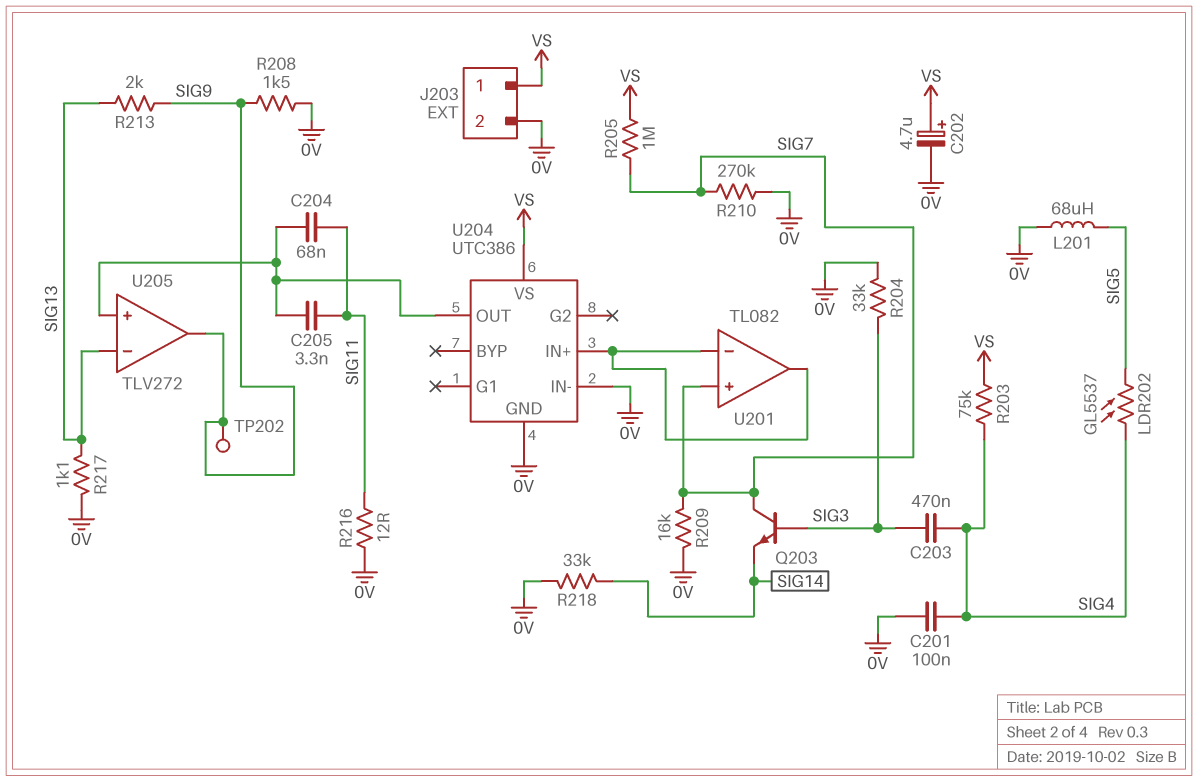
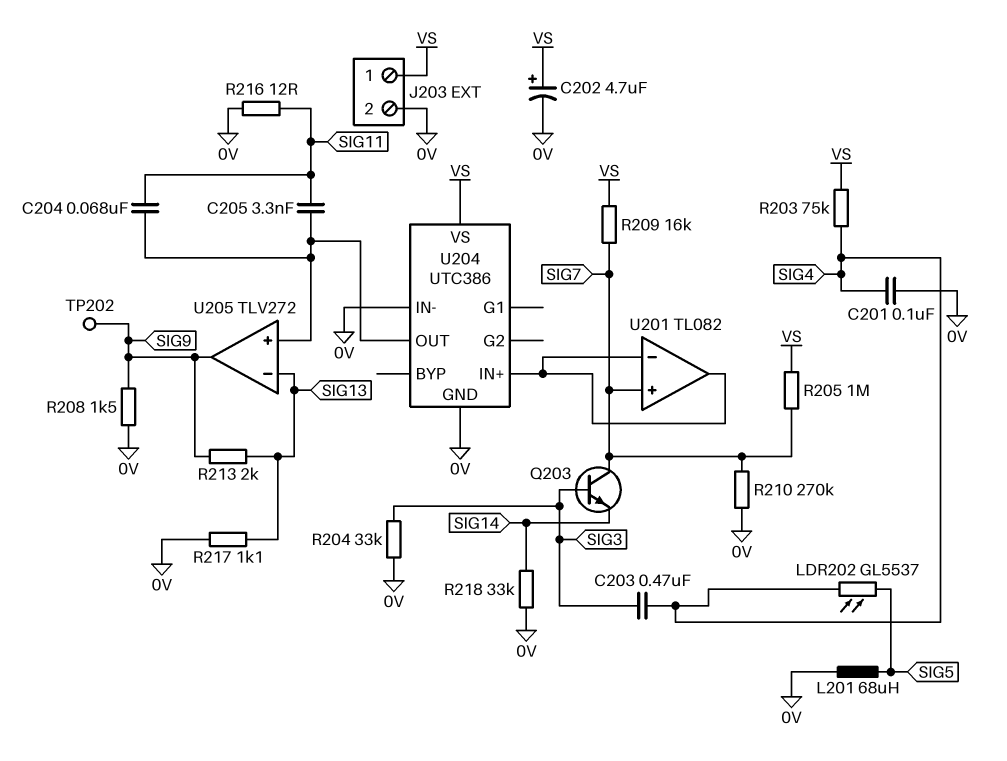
R209: 16k (0V, SIG7) -> 16k (SIG7, VS)

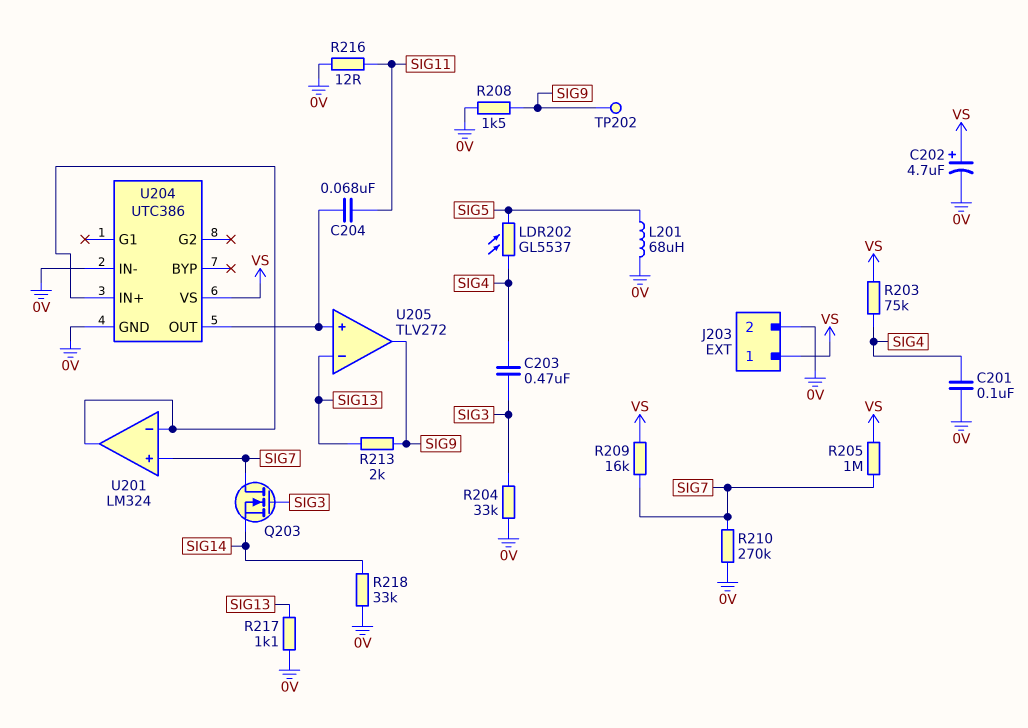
C205: 3.3nF (SIG11, U204/OUT) -> none
Q203: NPN (B SIG3, C SIG7, E SIG14) -> NMOS (G SIG3, D SIG7, S SIG14)
U201: TL082 -> LM324

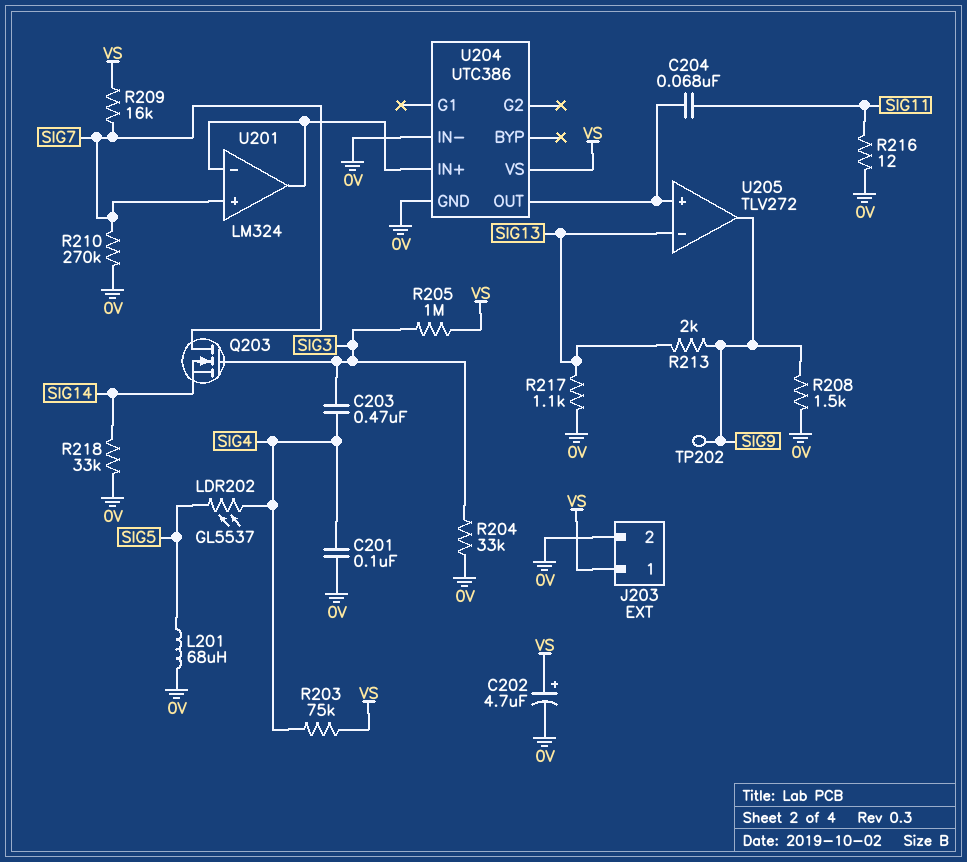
R205: 1M (SIG7, VS) -> 1M (SIG3, VS)

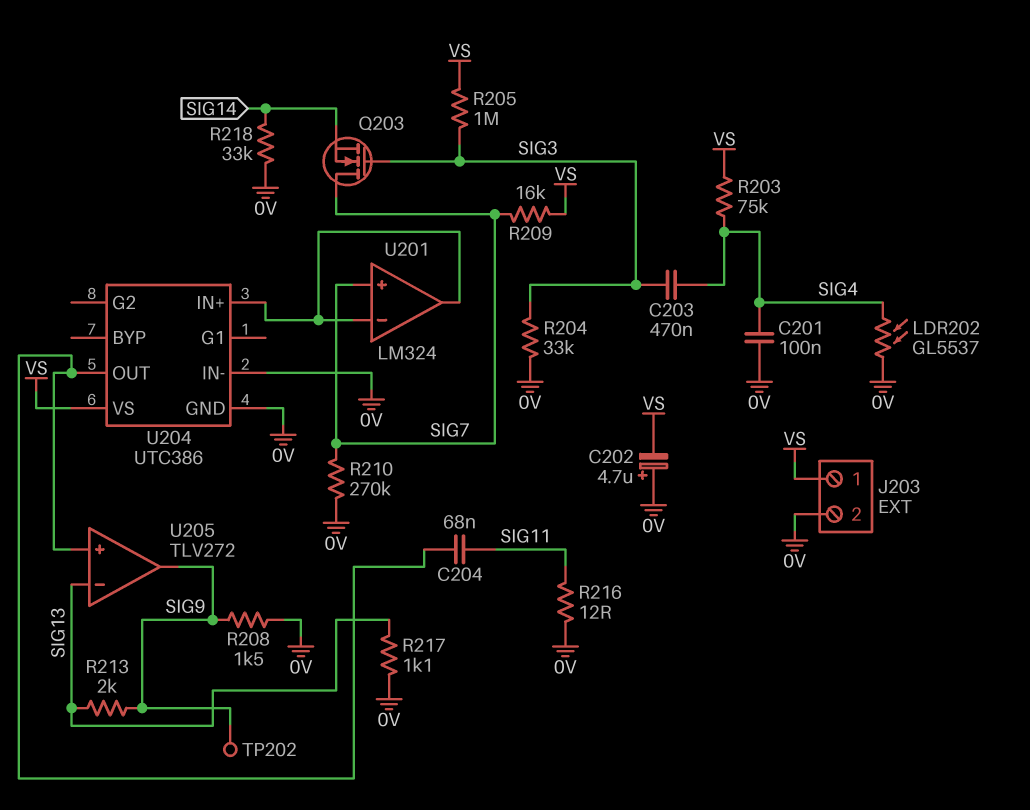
C202: 4.7uF (plus VS, minus 0V) -> 4.7uF (plus 0V, minus VS)
L201: 68uH (0V, SIG5) -> none
LDR202: GL5537 (SIG4, SIG5) -> GL5537 (0V, SIG4)

